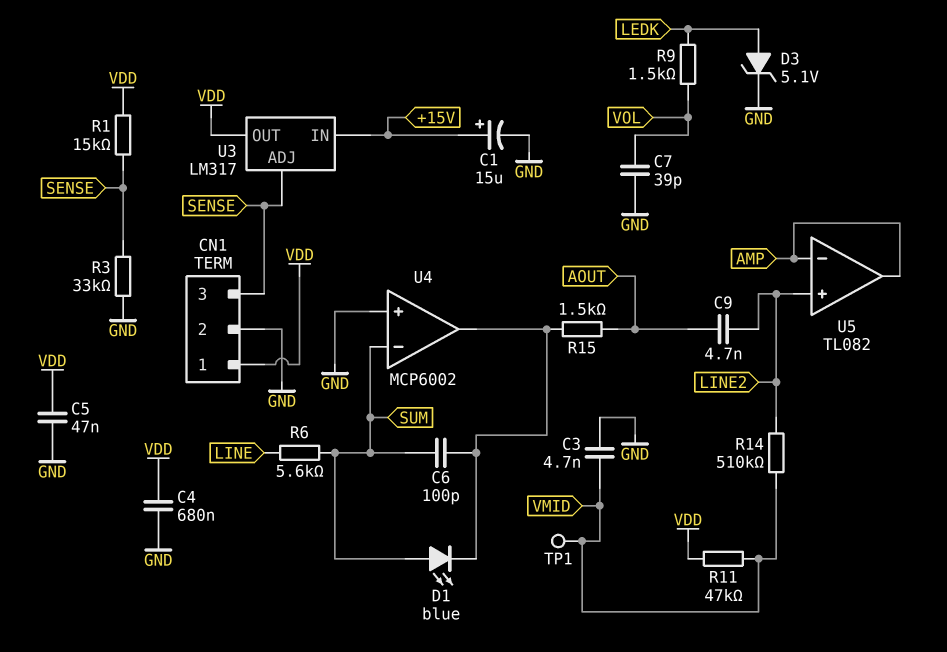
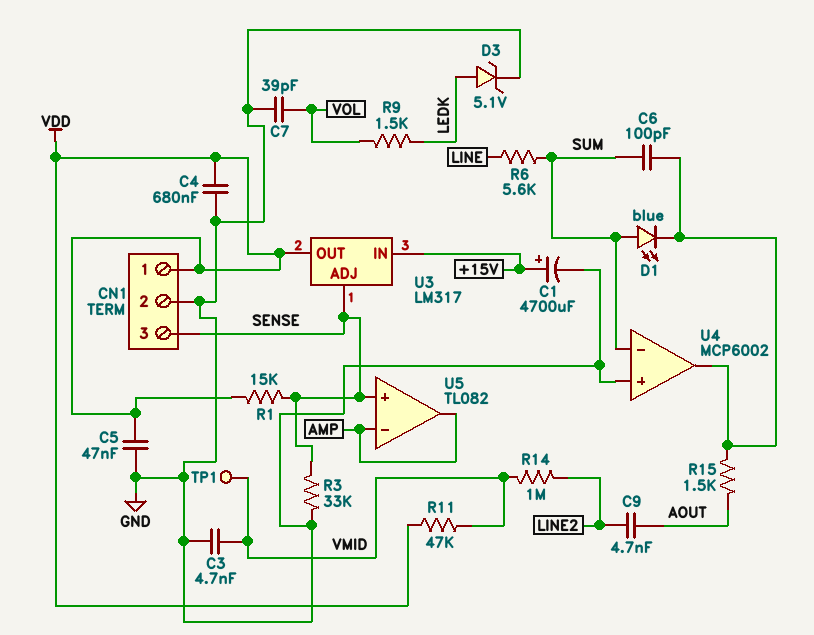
C1: 15uF (plus +15V, minus GND) -> 4700uF (plus +15V, minus GND)
R14: 510k (LINE2, VMID) -> 1M (LINE2, VMID)
U5 pin in+: LINE2 -> SENSE

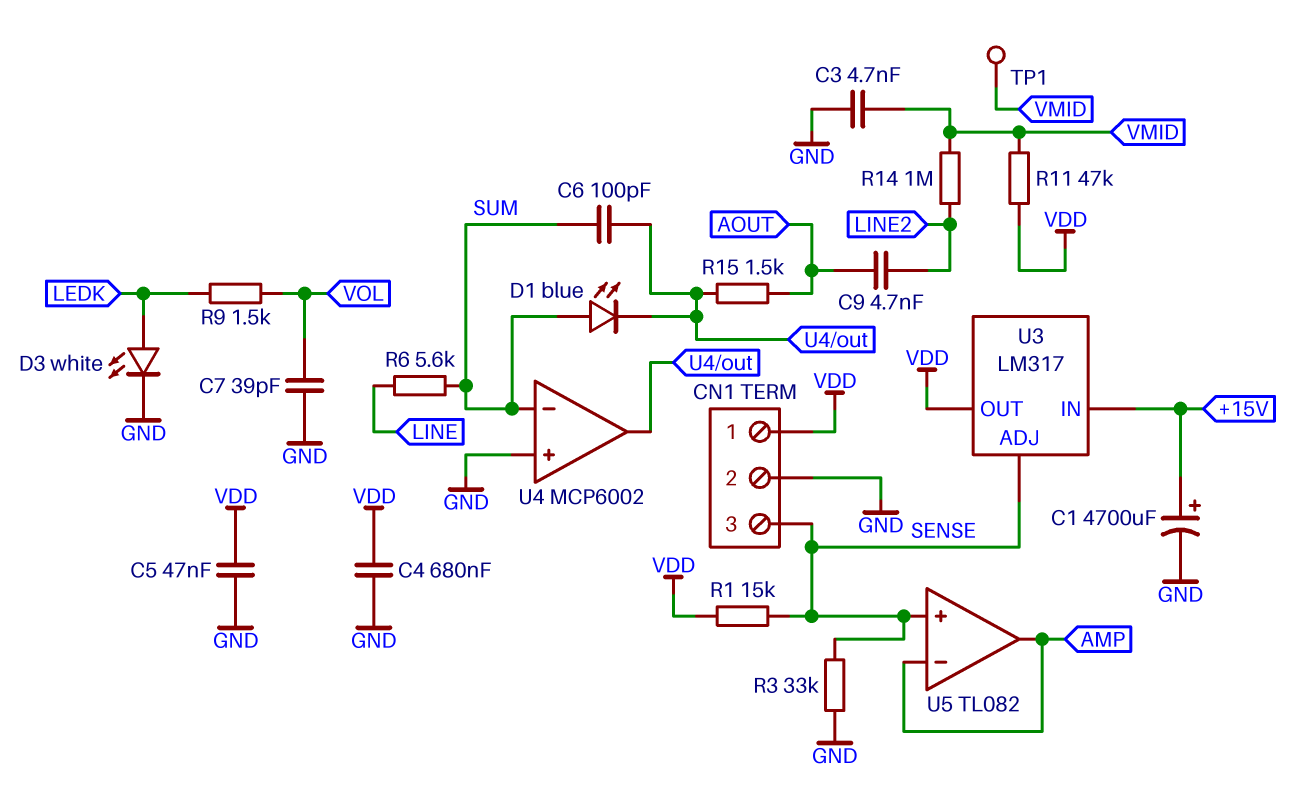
D3: zener 5.1V (A LEDK, K GND) -> LED white (A LEDK, K GND)

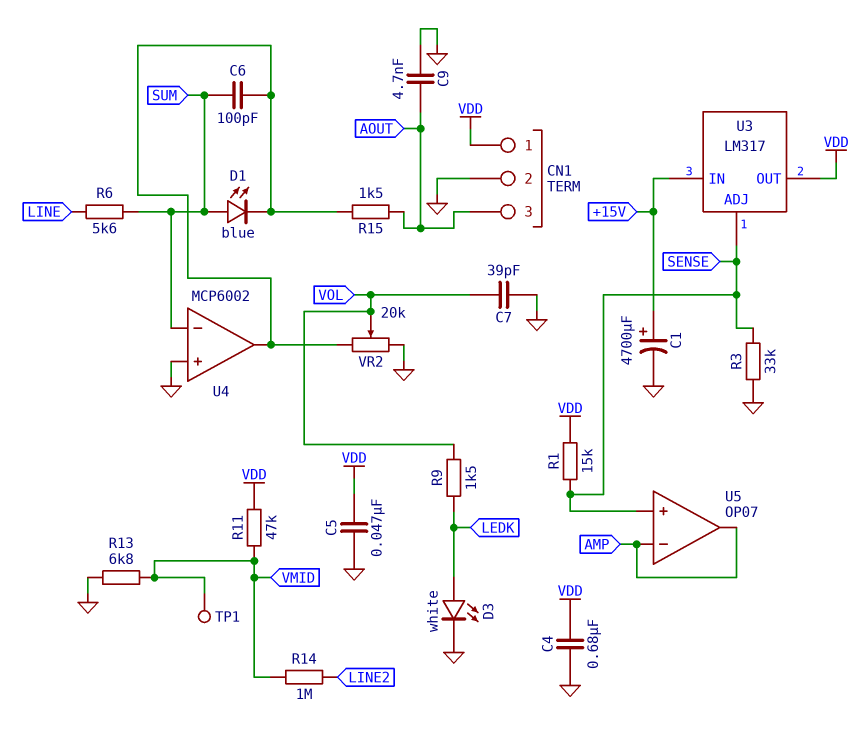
C3: 4.7nF (GND, VMID) -> none
C9: 4.7nF (AOUT, LINE2) -> 4.7nF (AOUT, GND)
CN1 pin 3: SENSE -> AOUT
R13: none -> 6.8k (GND, VMID)
U5: TL082 -> OP07
VR2: none -> 20k (GND, U4/out, wiper VOL)

